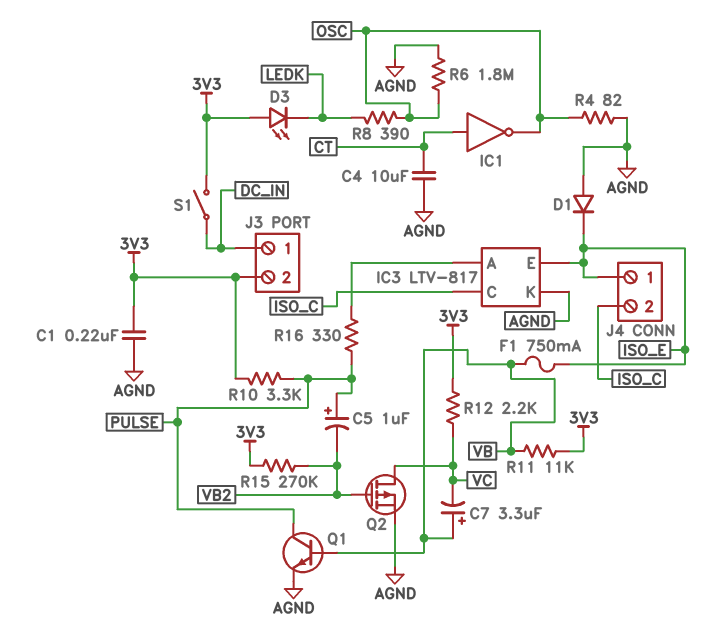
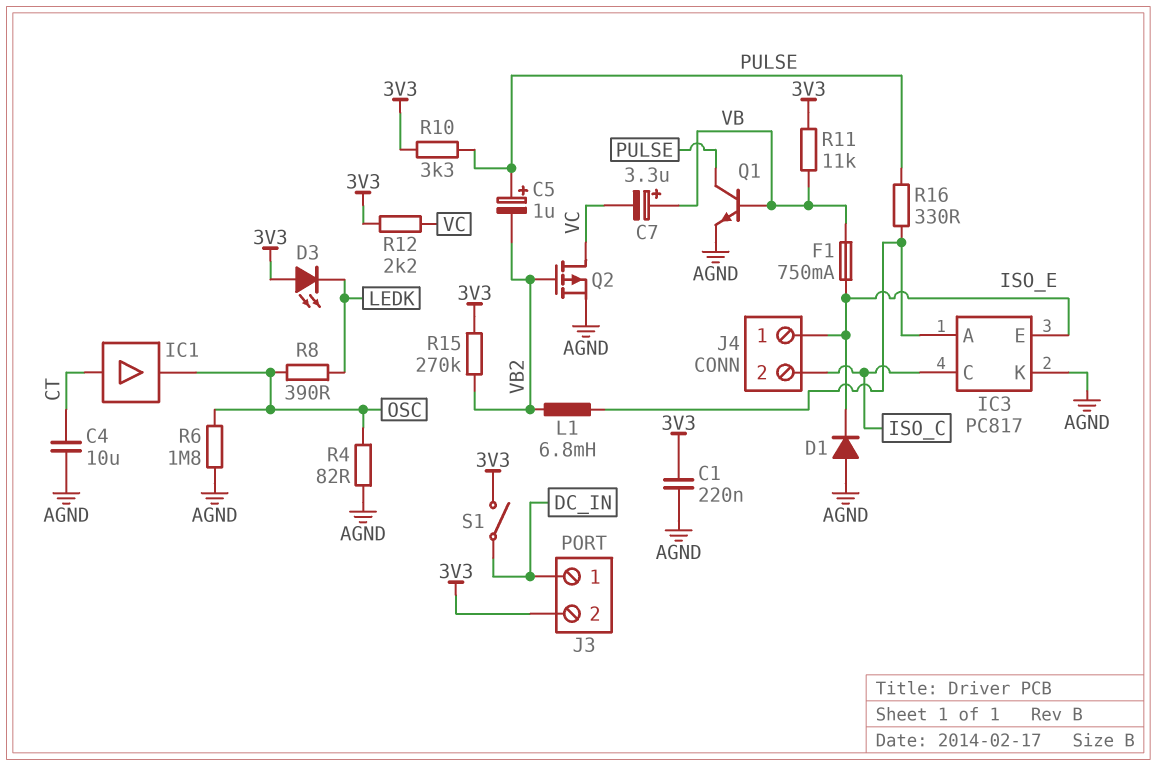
IC1: NOT (in CT, out OSC) -> buffer (in CT, out OSC)
IC3: LTV-817 -> PC817
L1: none -> 6.8mH (IC3/A, VB2)

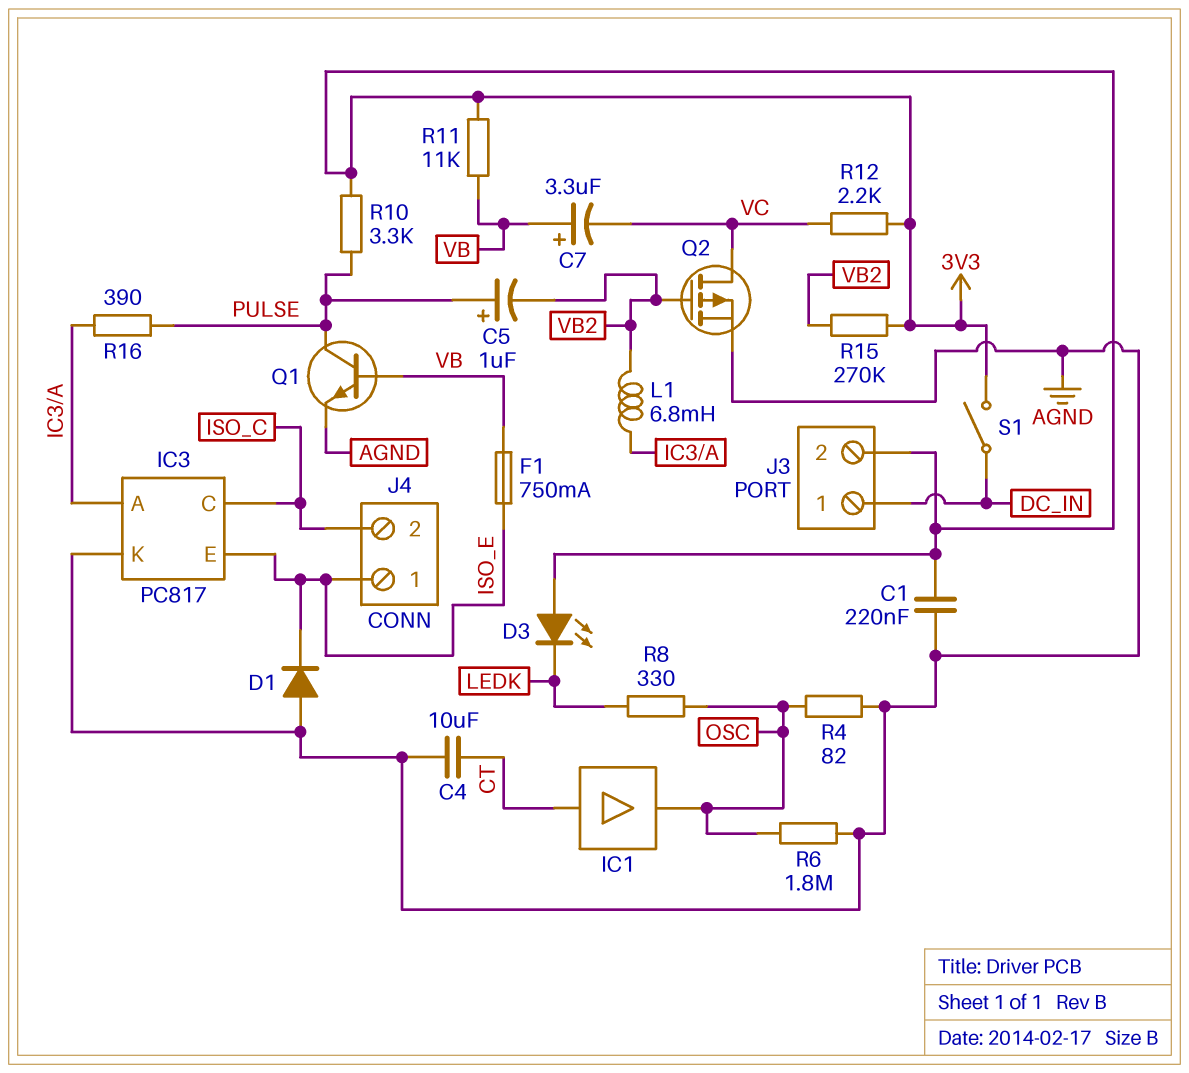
R8: 390 (LEDK, OSC) -> 330 (LEDK, OSC)
R16: 330 (IC3/A, PULSE) -> 390 (IC3/A, PULSE)

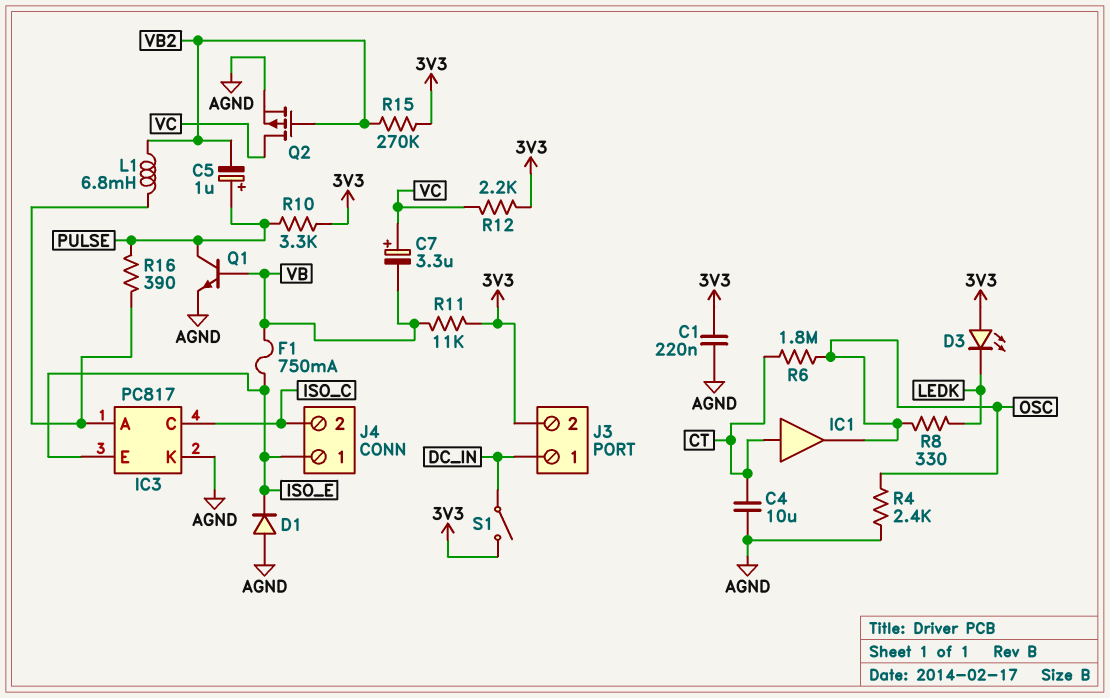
C7: 3.3uF (plus VB, minus VC) -> 3.3uF (plus VC, minus VB)
R4: 82 (AGND, OSC) -> 2.4k (AGND, OSC)
R6: 1.8M (AGND, OSC) -> 1.8M (CT, OSC)

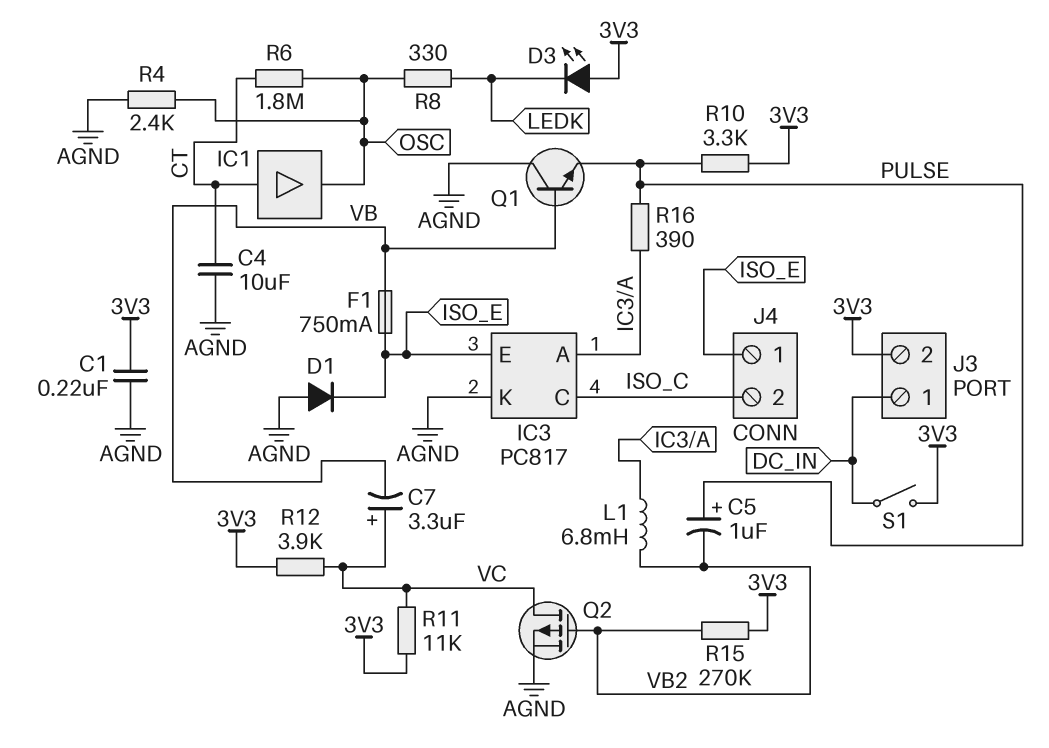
Q1: NPN (B VB, C PULSE, E AGND) -> NPN (B VB, C AGND, E PULSE)
R11: 11k (3V3, VB) -> 11k (3V3, VC)
R12: 2.2k (3V3, VC) -> 3.9k (3V3, VC)

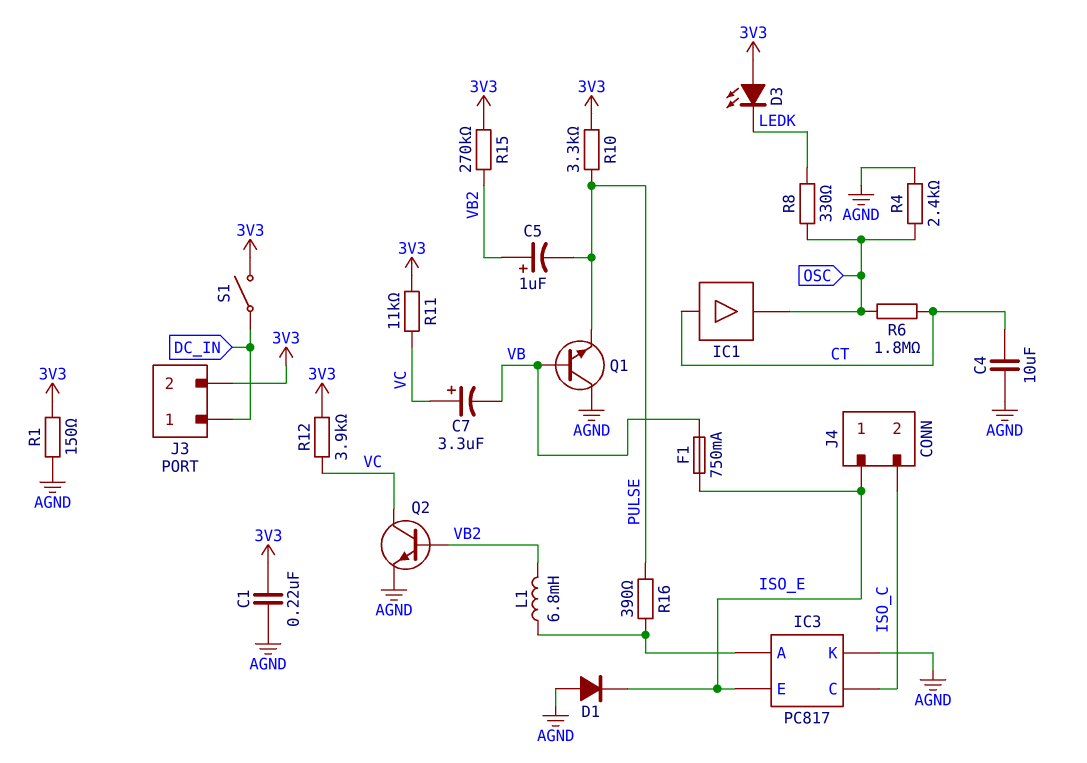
C5: 1uF (plus PULSE, minus VB2) -> 1uF (plus VB2, minus PULSE)
Q2: PMOS (G VB2, D VC, S AGND) -> NPN (B VB2, C VC, E AGND)
R1: none -> 150 (3V3, AGND)

